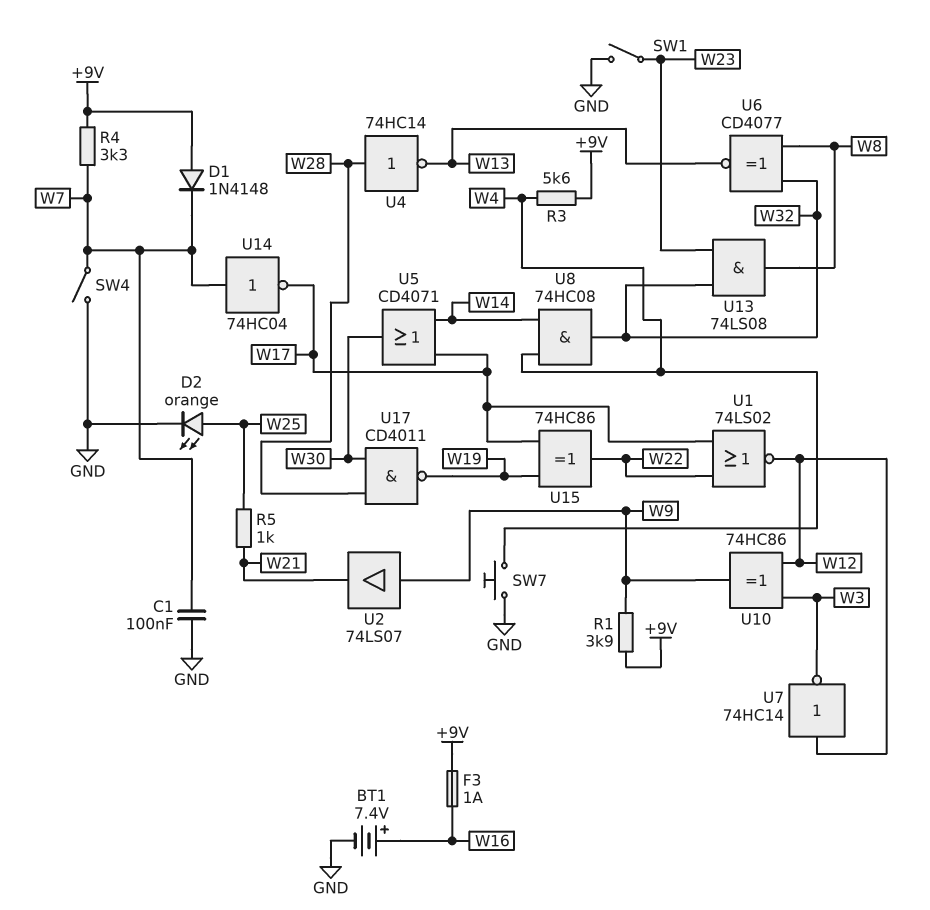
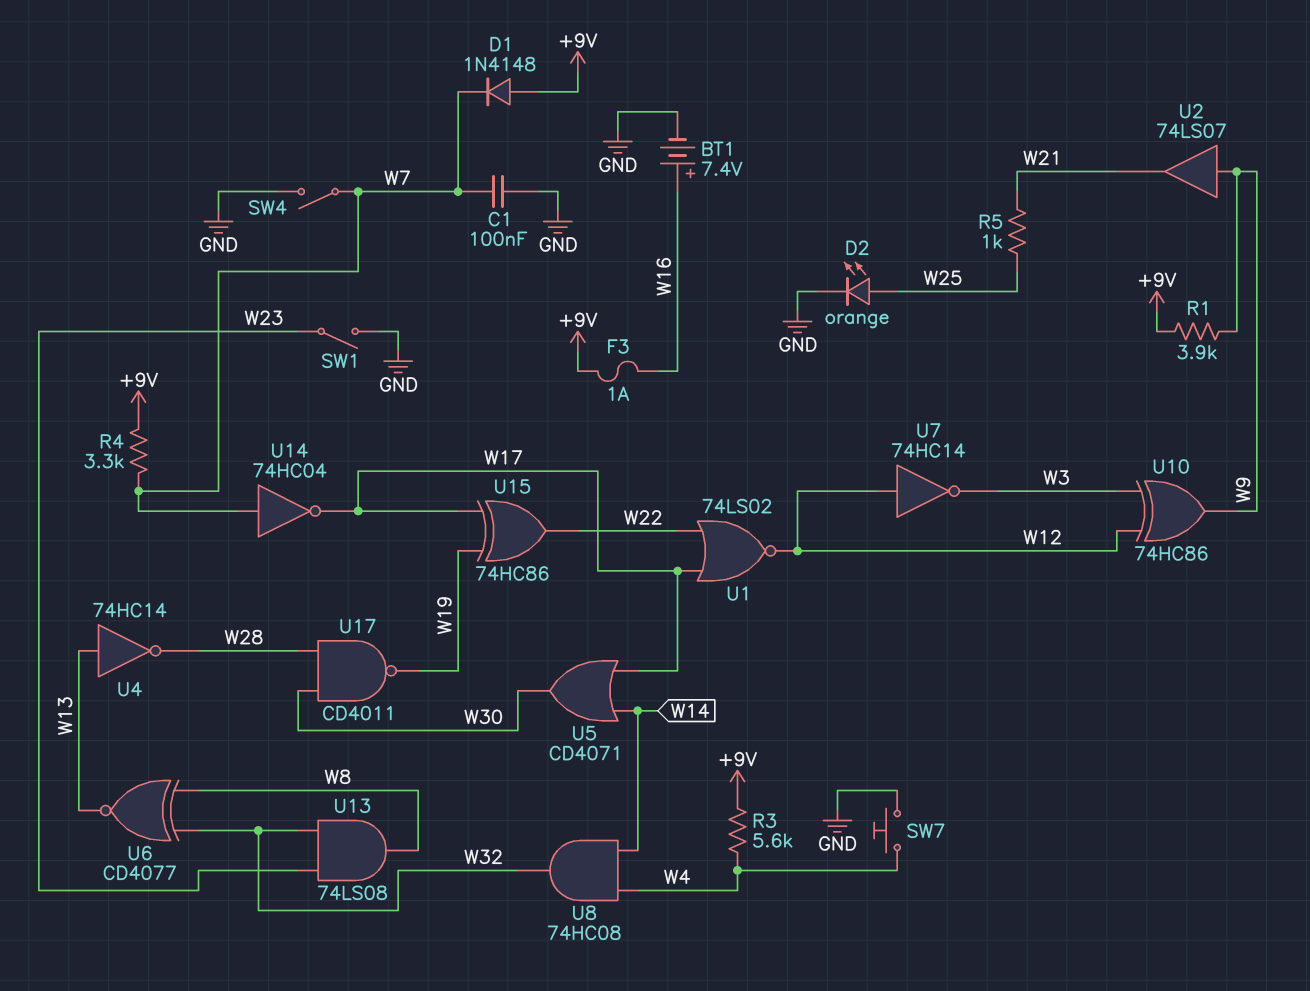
U4: NOT 74HC14 (in W28, out W13) -> NOT 74HC14 (in W13, out W28)

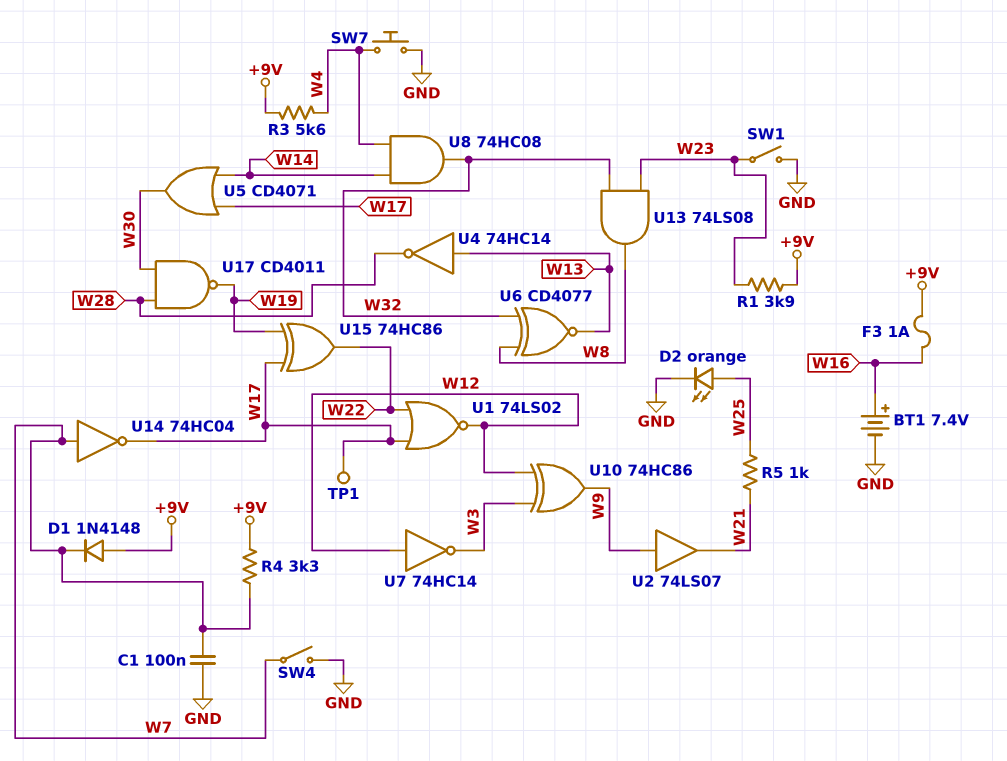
R1: 3.9k (+9V, W9) -> 3.9k (+9V, W23)
TP1: none -> test point (W17)

